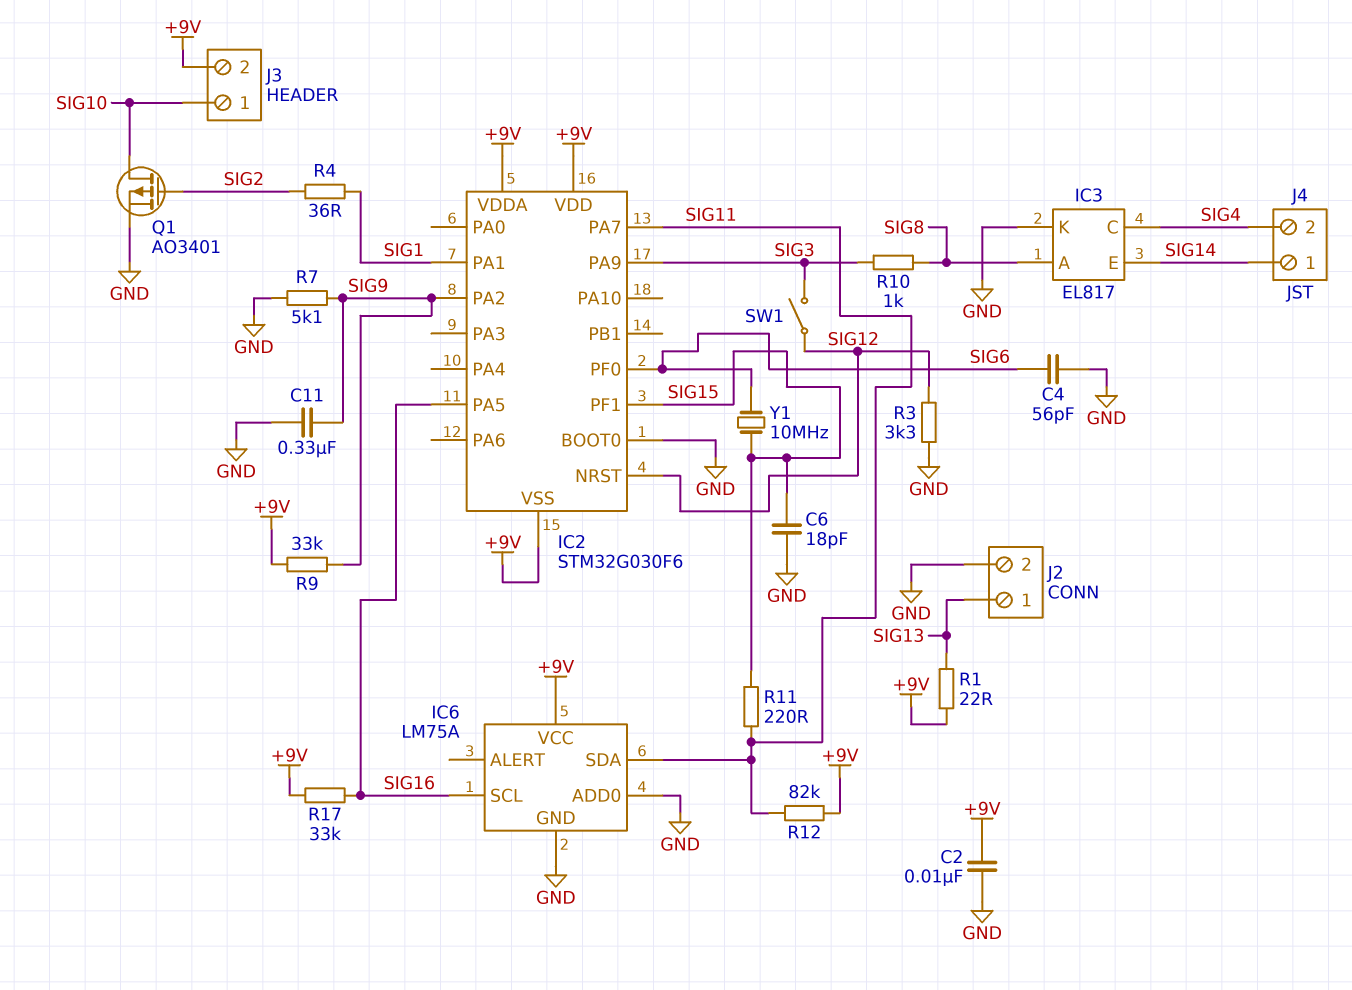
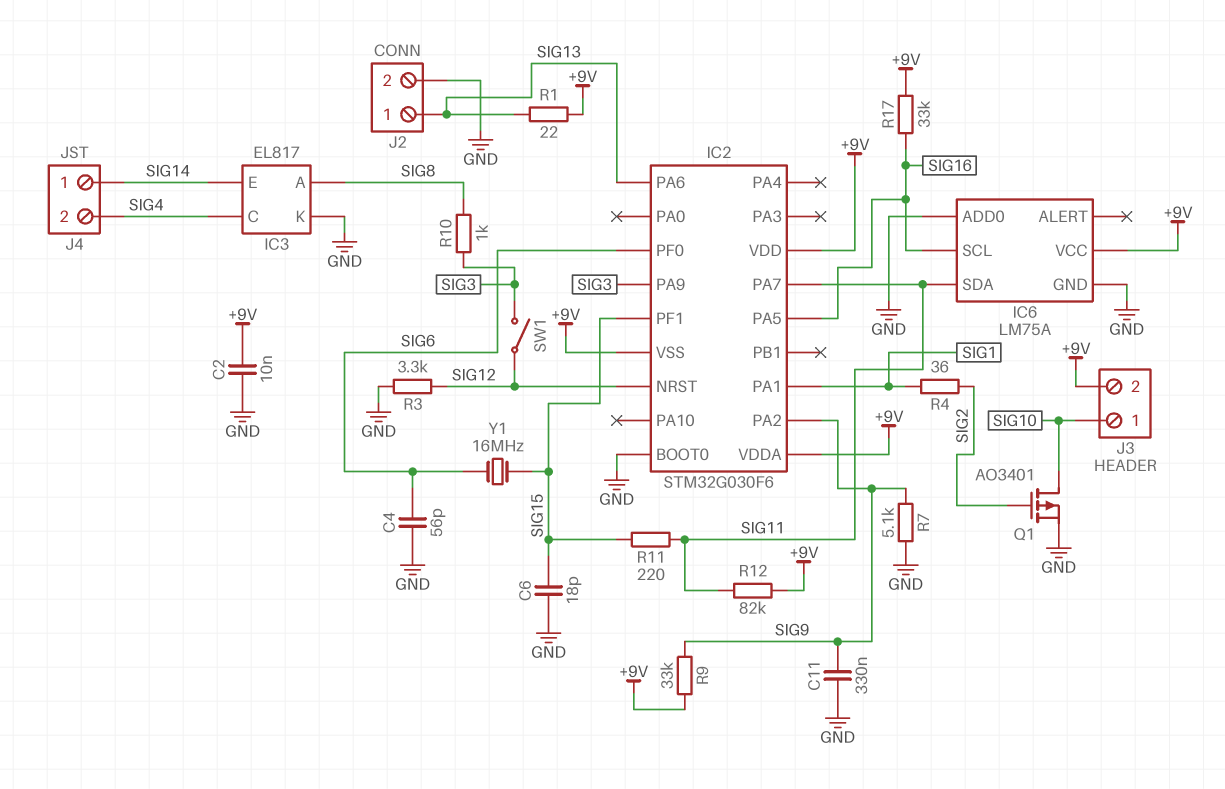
IC2 pin PA6: none -> SIG13
Y1: 10MHz (SIG6, SIG15) -> 16MHz (SIG6, SIG15)

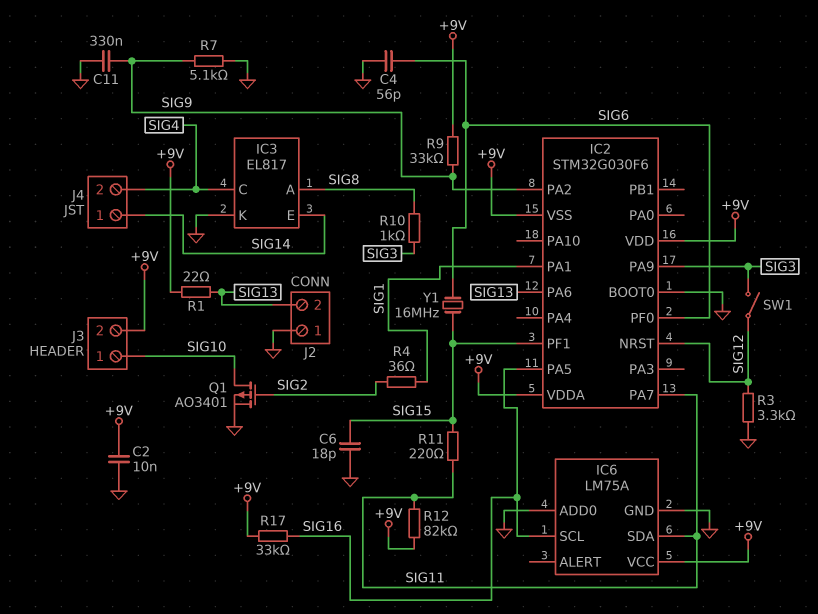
J2 pin 1: SIG13 -> GND
J2 pin 2: GND -> SIG13

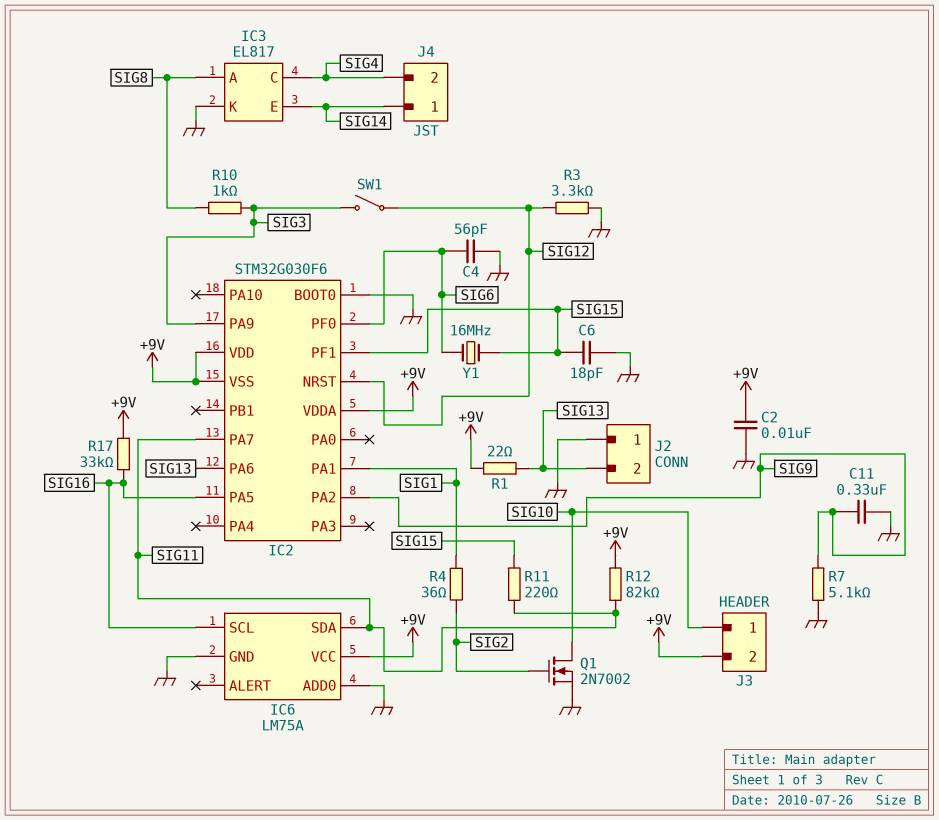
Q1: PMOS AO3401 (G SIG2, D SIG10, S GND) -> NMOS 2N7002 (G SIG2, D SIG10, S GND)
R9: 33k (+9V, SIG9) -> none

